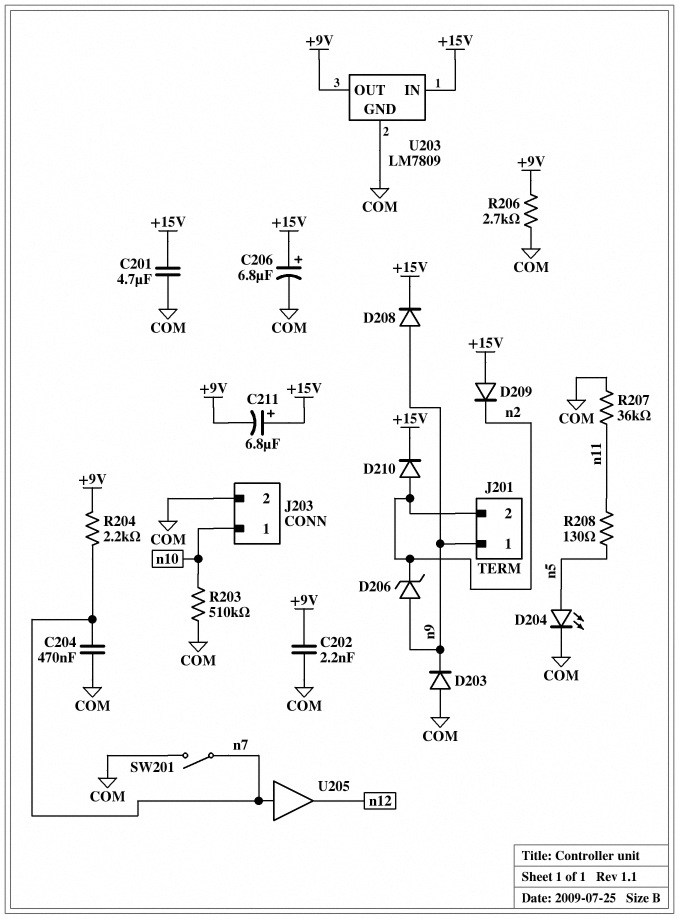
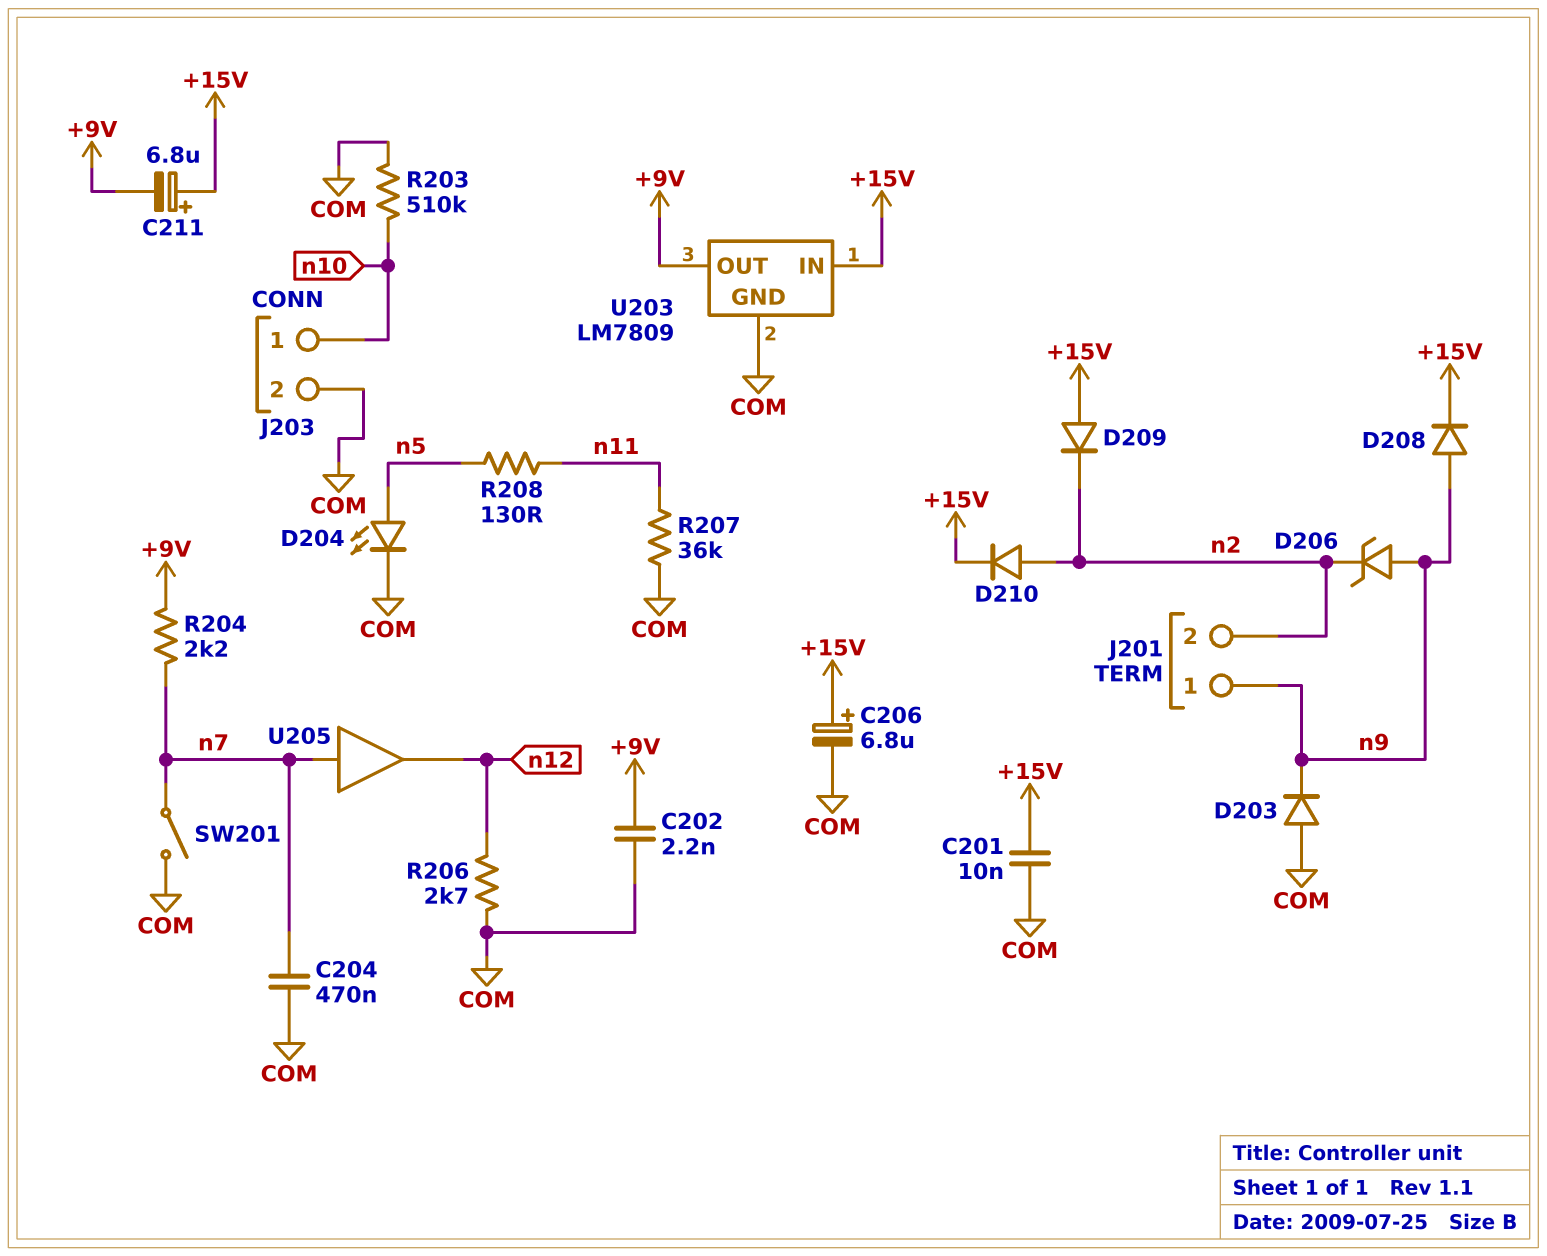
C201: 4.7uF (+15V, COM) -> 10nF (+15V, COM)
R206: 2.7k (+9V, COM) -> 2.7k (COM, n12)

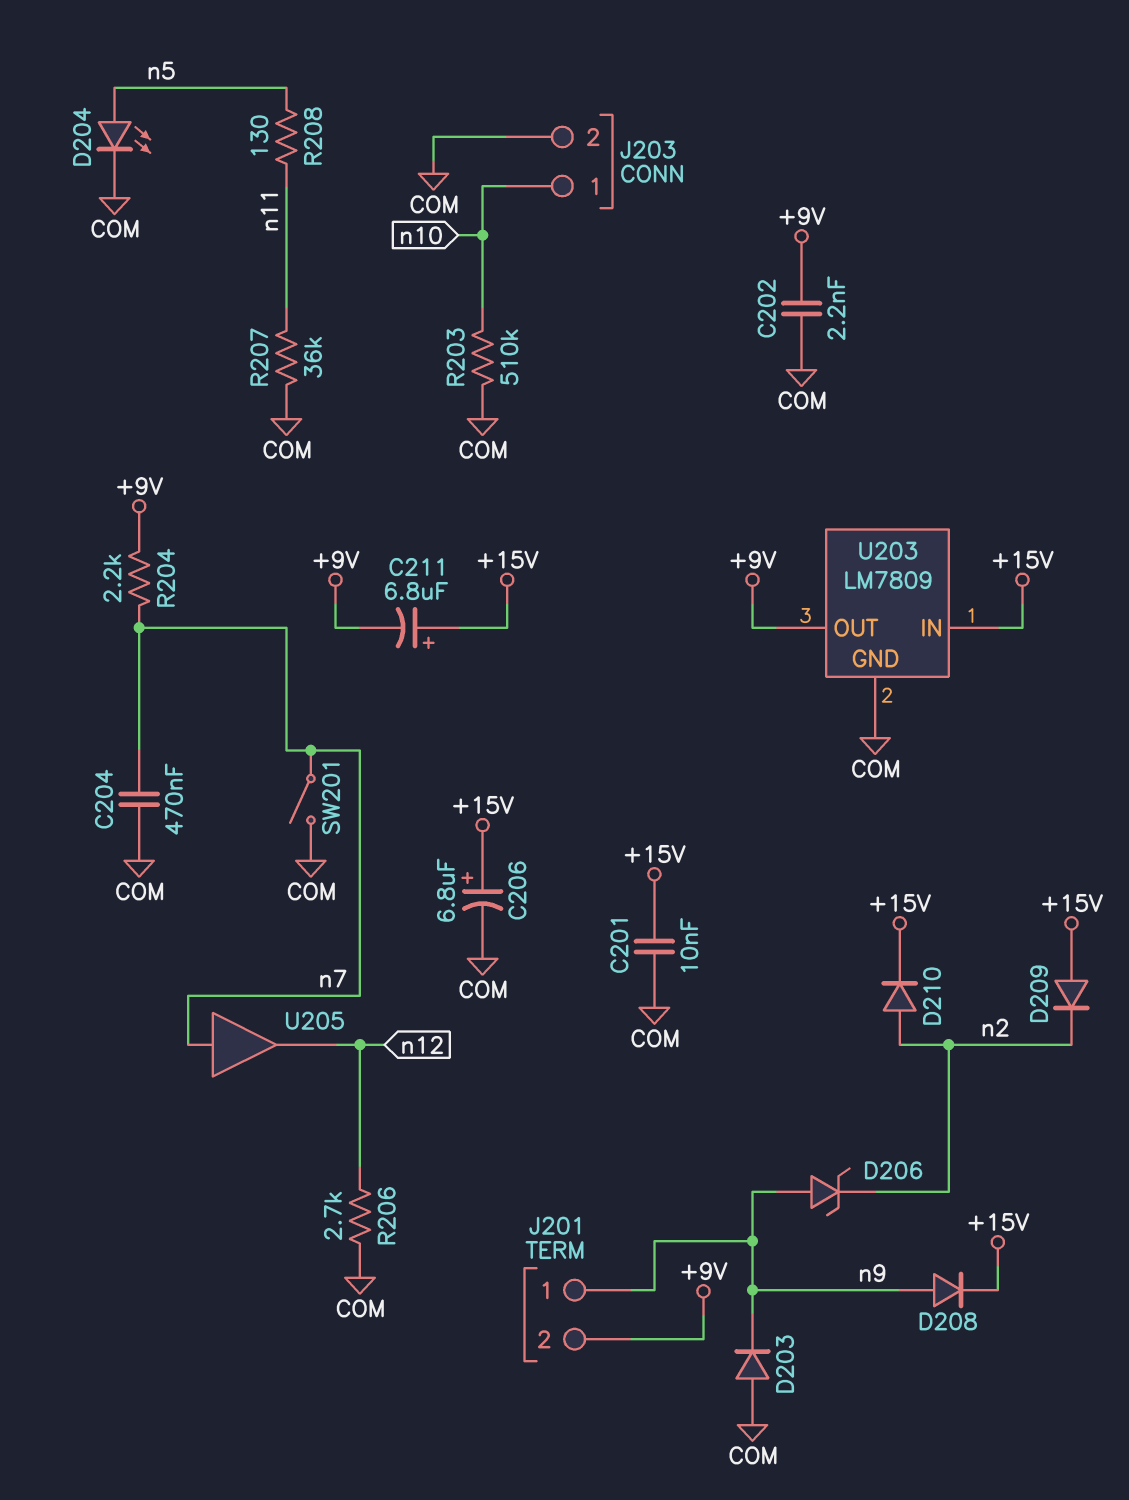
J201 pin 2: n2 -> +9V

